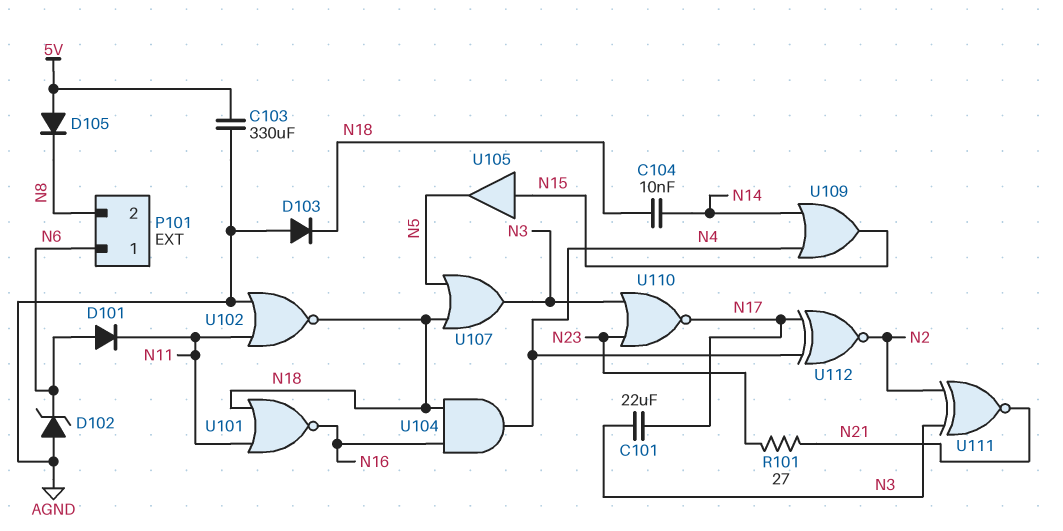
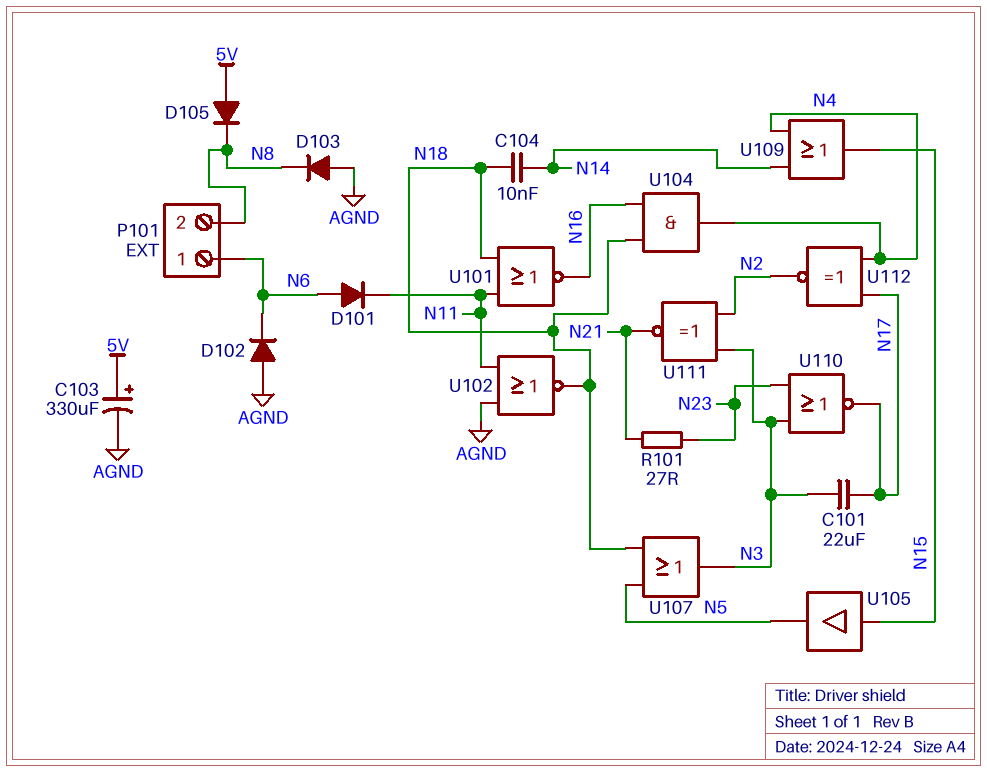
C103: 330uF (5V, AGND) -> 330uF (plus 5V, minus AGND)
D102: zener (A AGND, K N6) -> diode (A AGND, K N6)
D103: diode (A AGND, K N18) -> diode (A AGND, K N8)

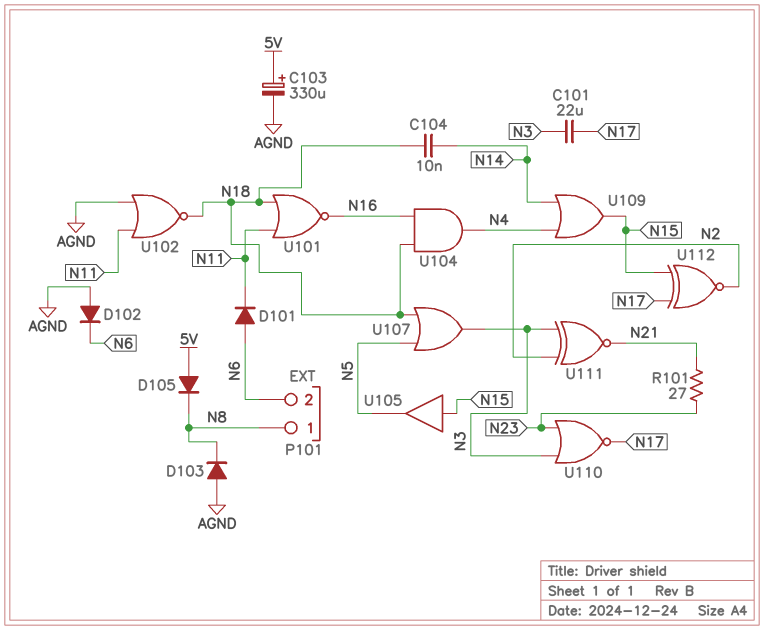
P101 pin 1: N6 -> N8
P101 pin 2: N8 -> N6
U112: XNOR (in N4, in N17, out N2) -> XNOR (in N15, in N17, out N2)

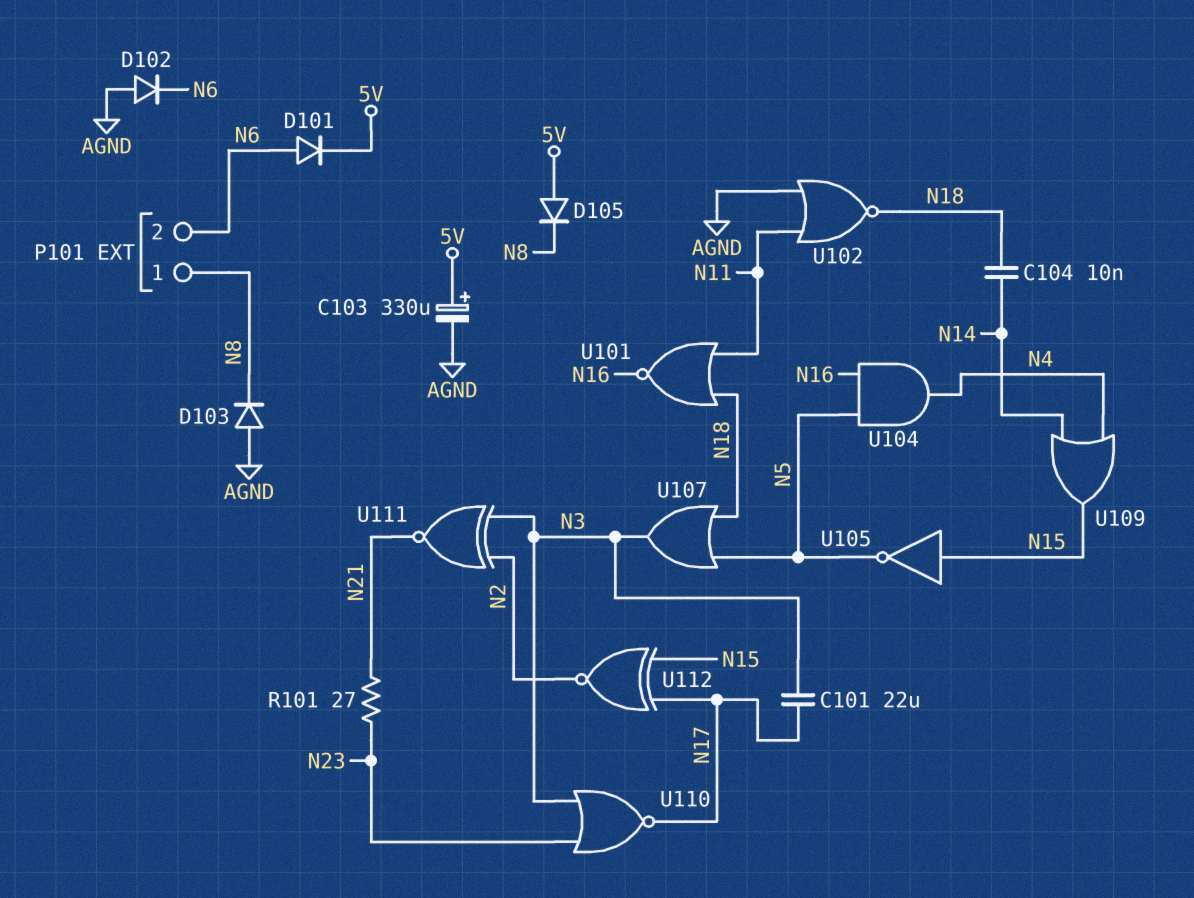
D101: diode (A N6, K N11) -> diode (A N6, K 5V)
U104: AND (in N16, in N18, out N4) -> AND (in N5, in N16, out N4)
U105: buffer (in N15, out N5) -> NOT (in N15, out N5)

